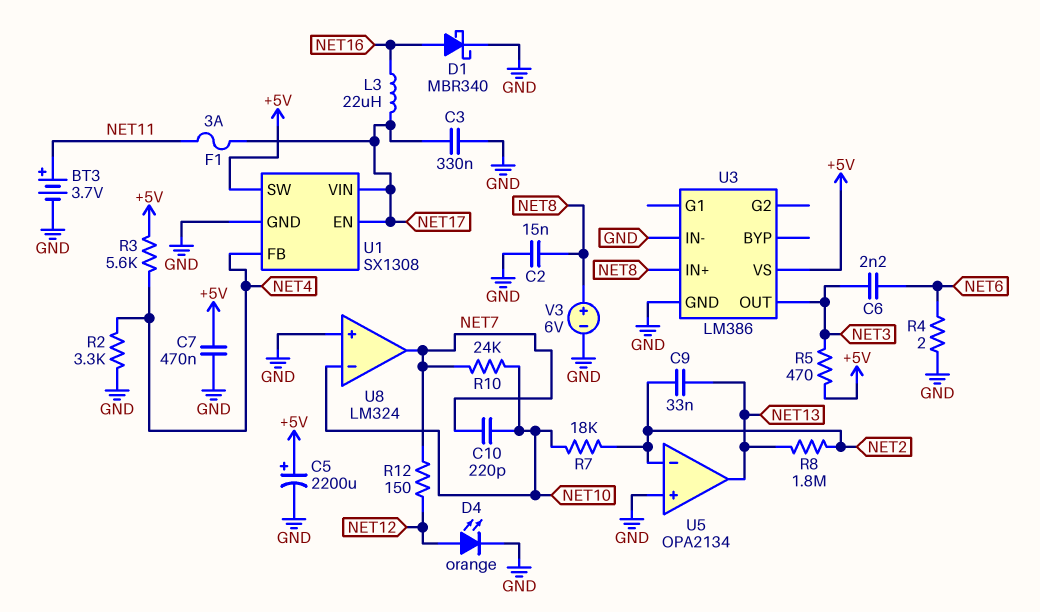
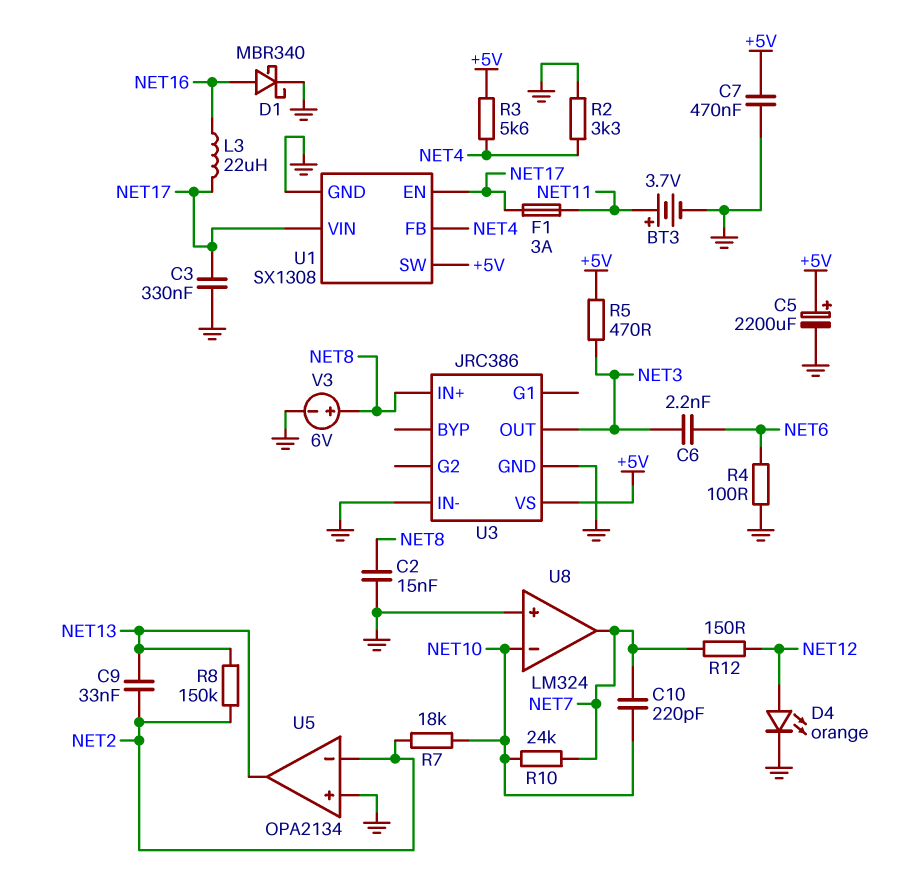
R4: 2 (GND, NET6) -> 100 (GND, NET6)
R8: 1.8M (NET2, NET13) -> 150k (NET2, NET13)
U3: LM386 -> JRC386

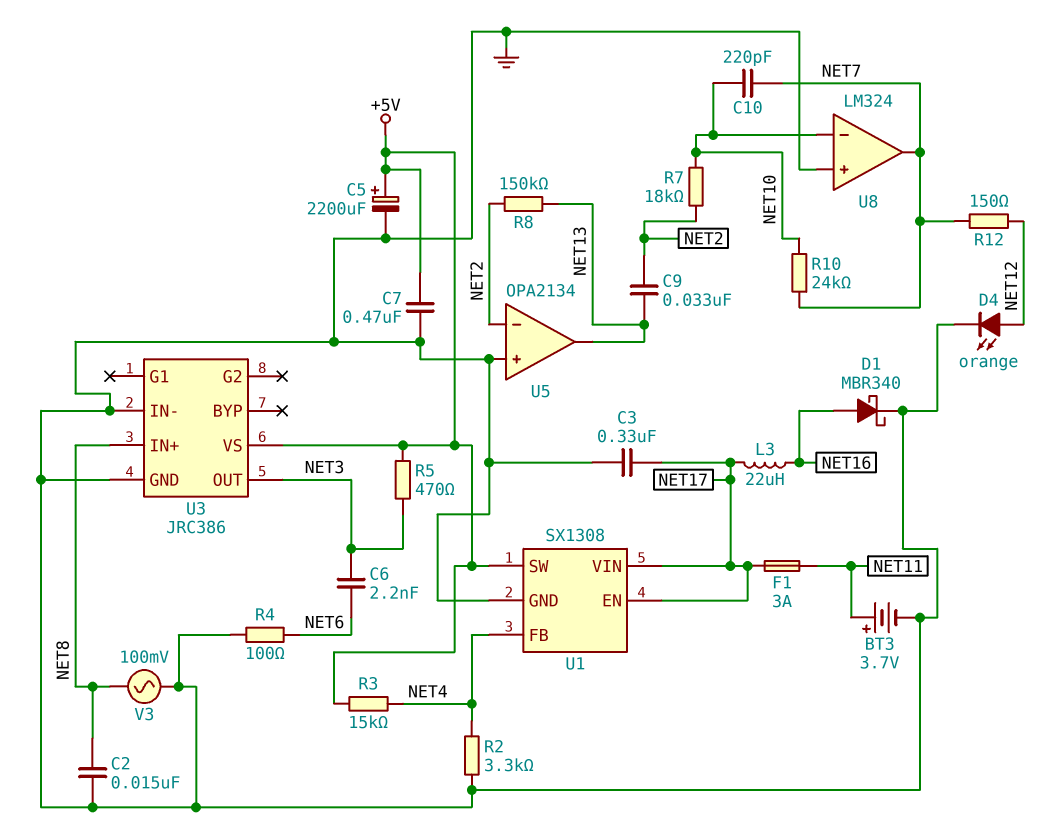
R3: 5.6k (+5V, NET4) -> 15k (+5V, NET4)
V3: 6V (plus NET8, minus GND) -> AC 100mV (GND, NET8)

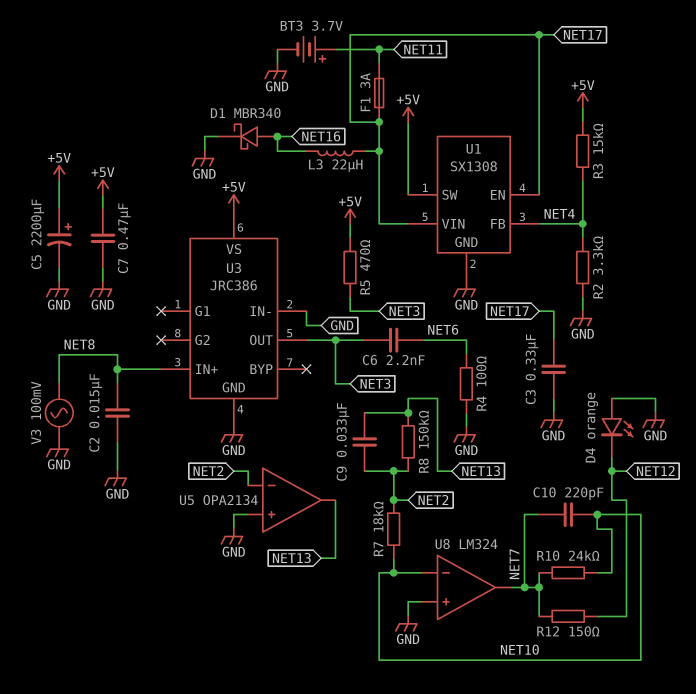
D4: LED orange (A NET12, K GND) -> LED orange (A GND, K NET12)

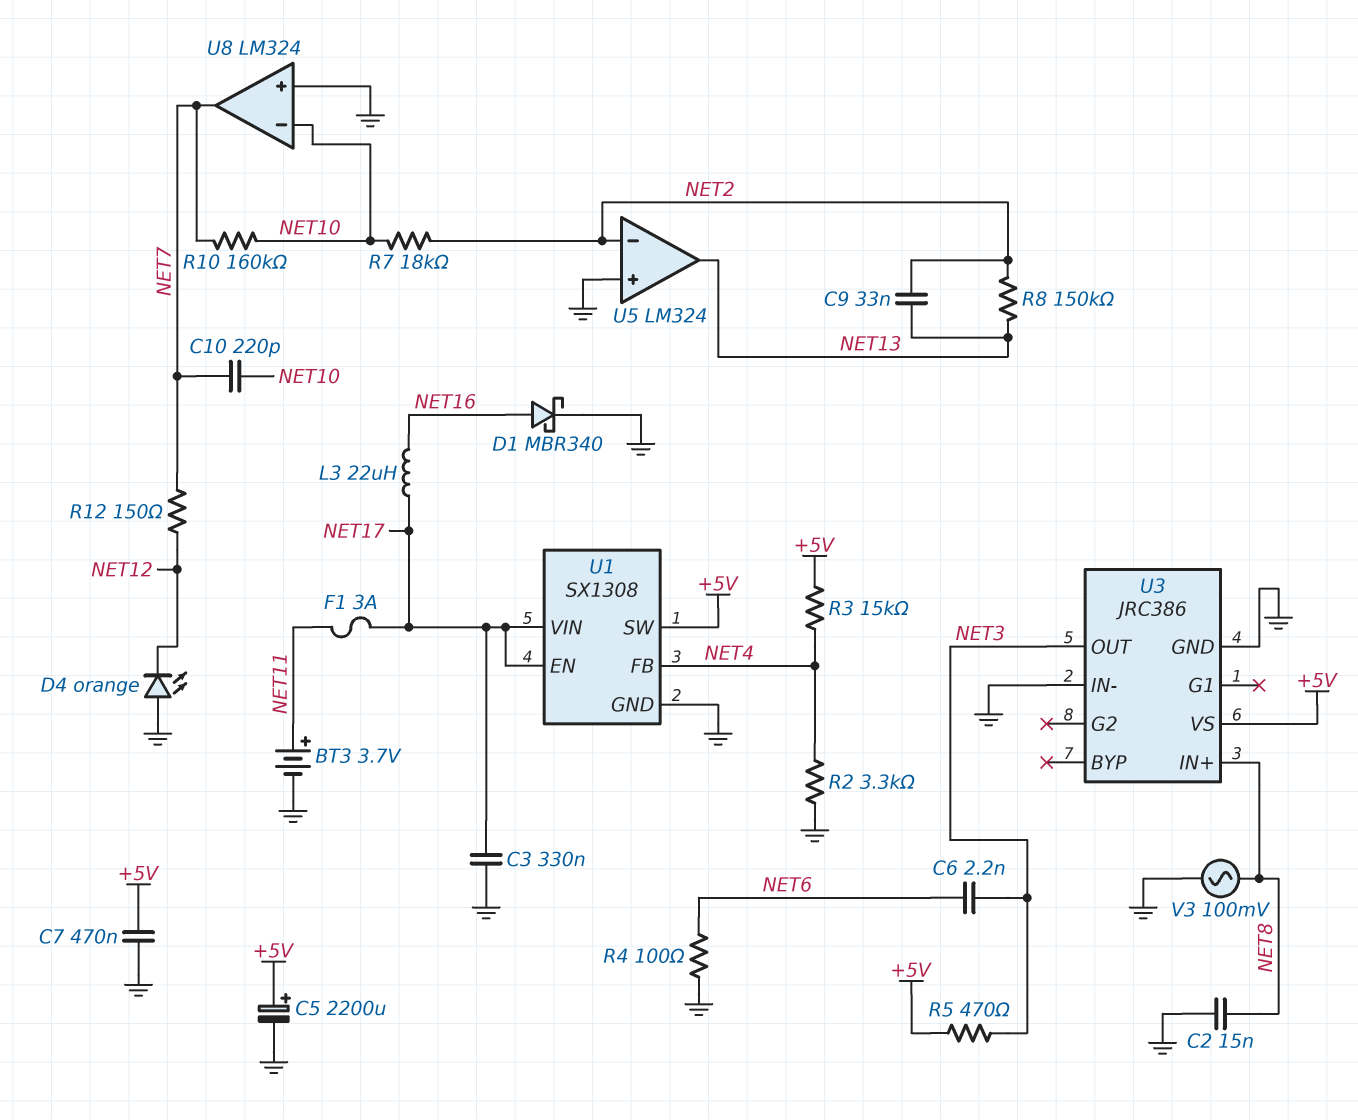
R10: 24k (NET7, NET10) -> 160k (NET7, NET10)
U5: OPA2134 -> LM324

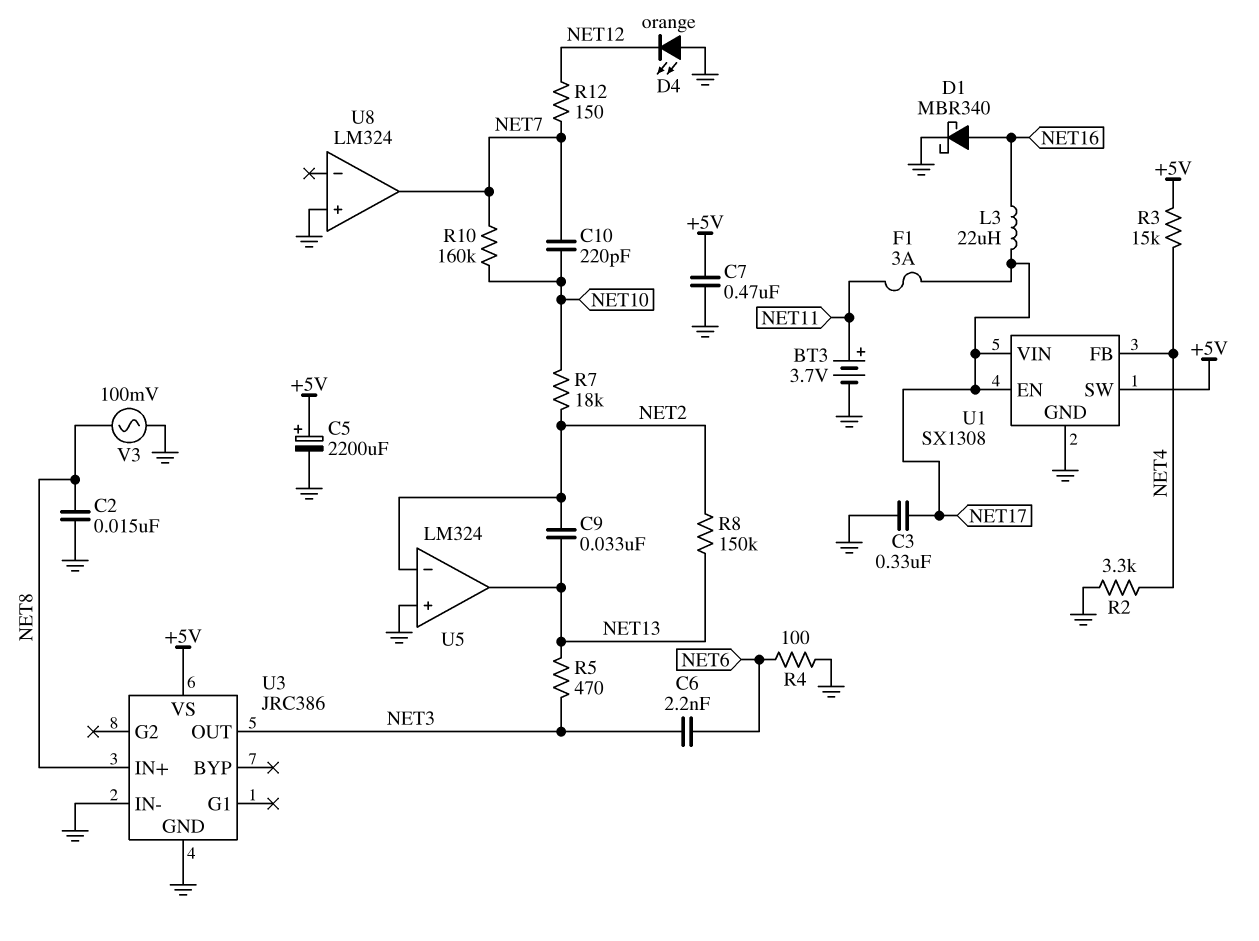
R5: 470 (+5V, NET3) -> 470 (NET3, NET13)
U8 pin in-: NET10 -> none

